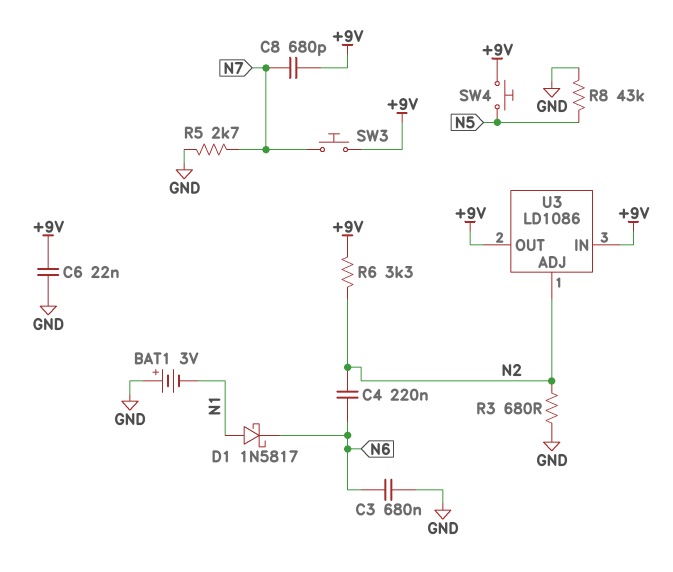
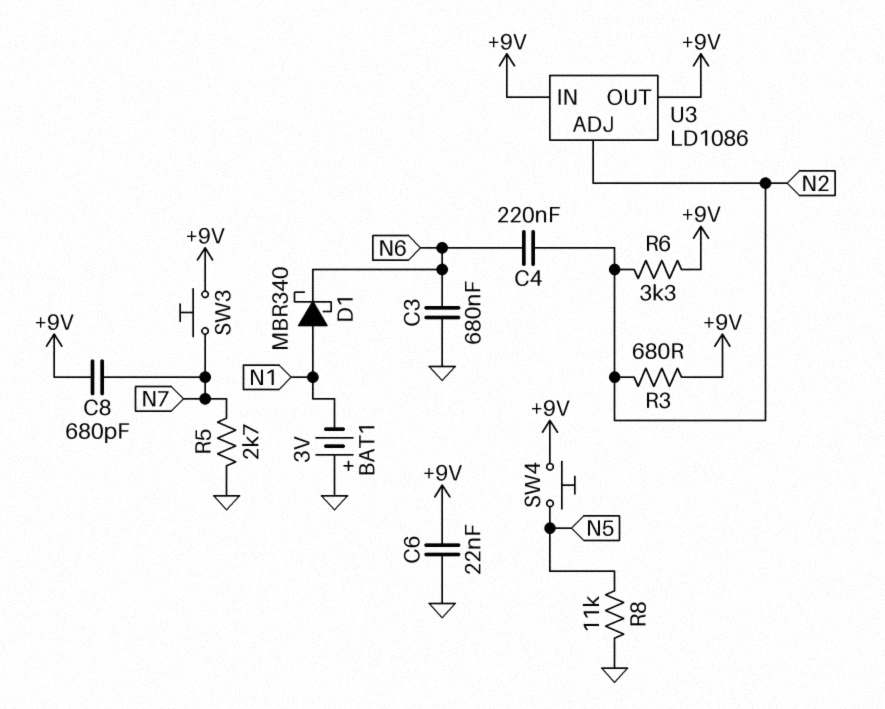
D1: schottky 1N5817 (A N1, K N6) -> schottky MBR340 (A N1, K N6)
R3: 680 (GND, N2) -> 680 (+9V, N2)
R8: 43k (GND, N5) -> 11k (GND, N5)

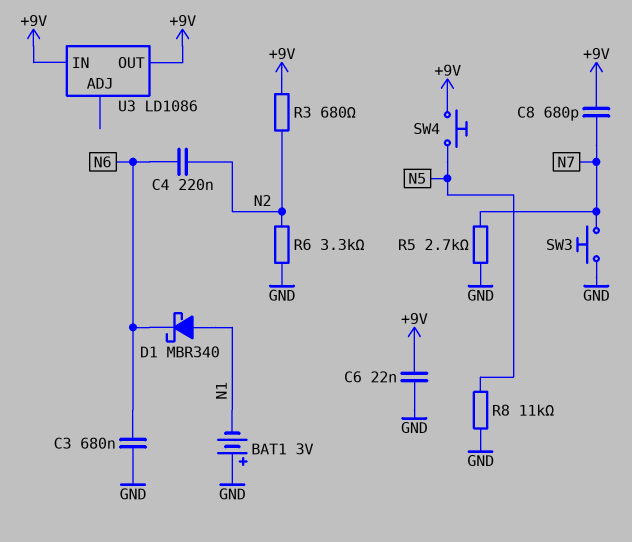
R6: 3.3k (+9V, N2) -> 3.3k (GND, N2)
SW3: button (+9V, N7) -> button (GND, N7)
U3 pin ADJ: N2 -> none

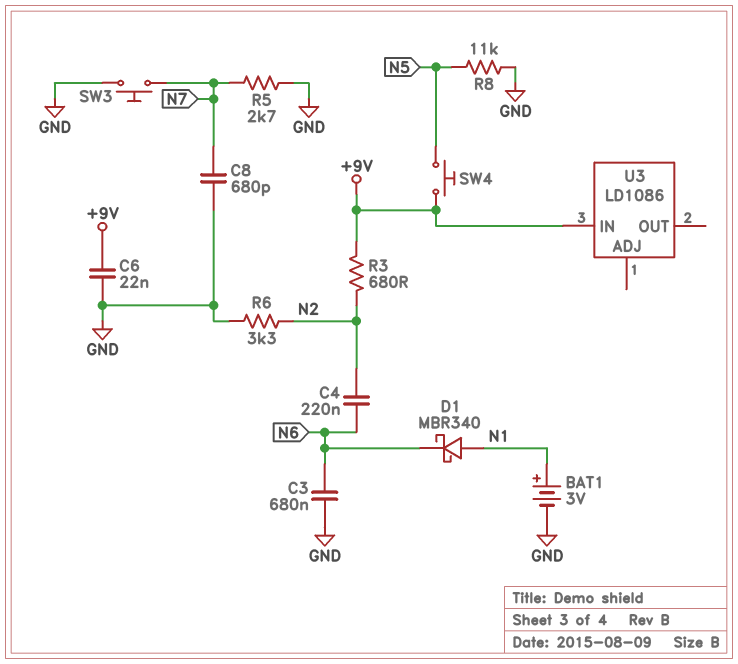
BAT1: 3V (plus GND, minus N1) -> 3V (plus N1, minus GND)
C8: 680pF (+9V, N7) -> 680pF (GND, N7)
U3 pin OUT: +9V -> none

